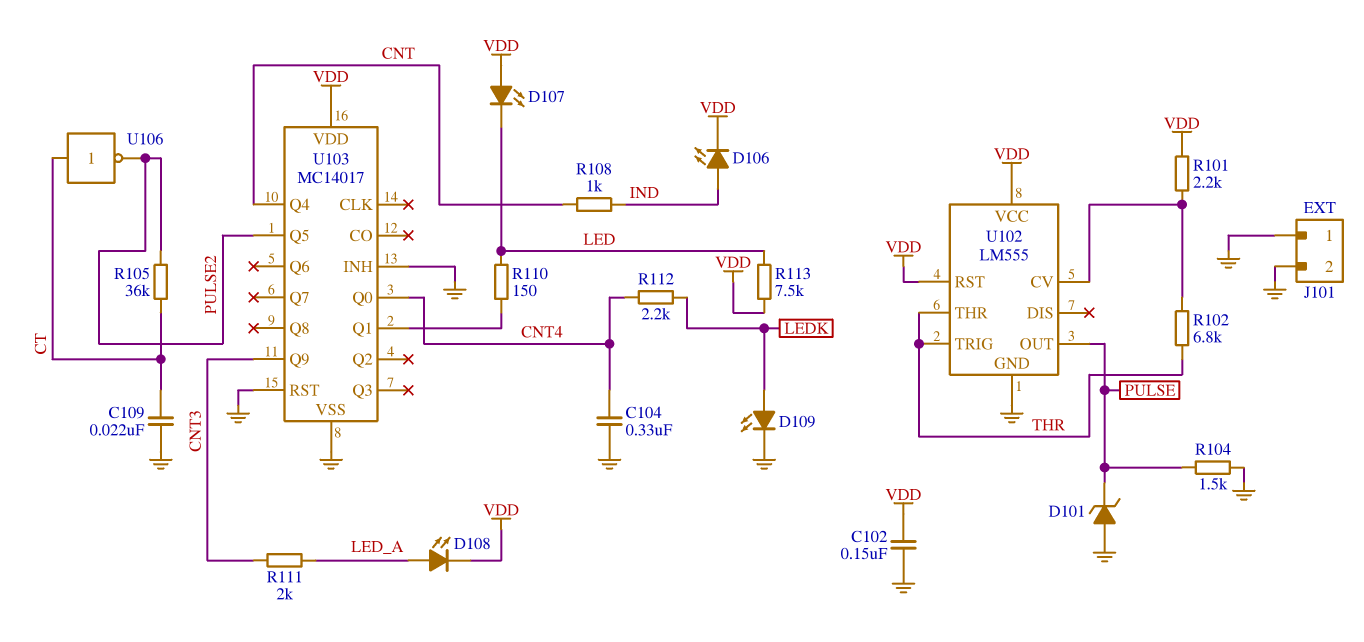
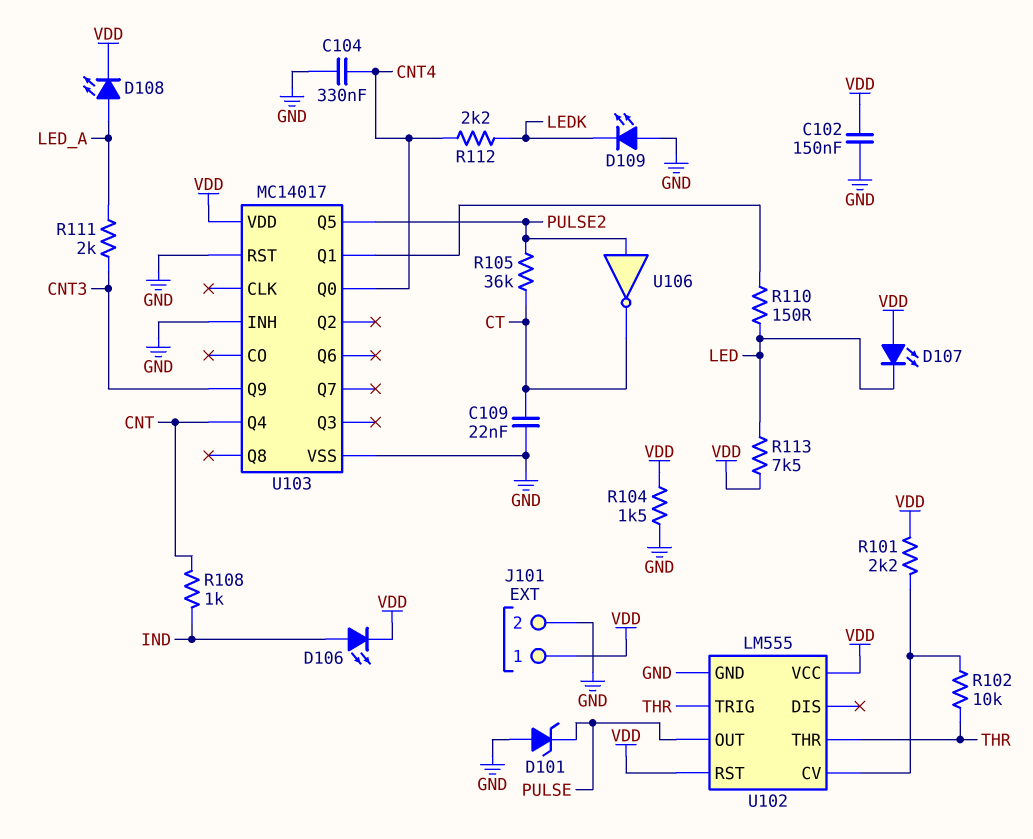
D109: LED (A LEDK, K GND) -> LED (A GND, K LEDK)
J101 pin 1: GND -> VDD
R102: 6.8k (THR, U102/CV) -> 10k (THR, U102/CV)
R104: 1.5k (GND, PULSE) -> 1.5k (GND, VDD)
U106: NOT (in CT, out PULSE2) -> NOT (in PULSE2, out CT)

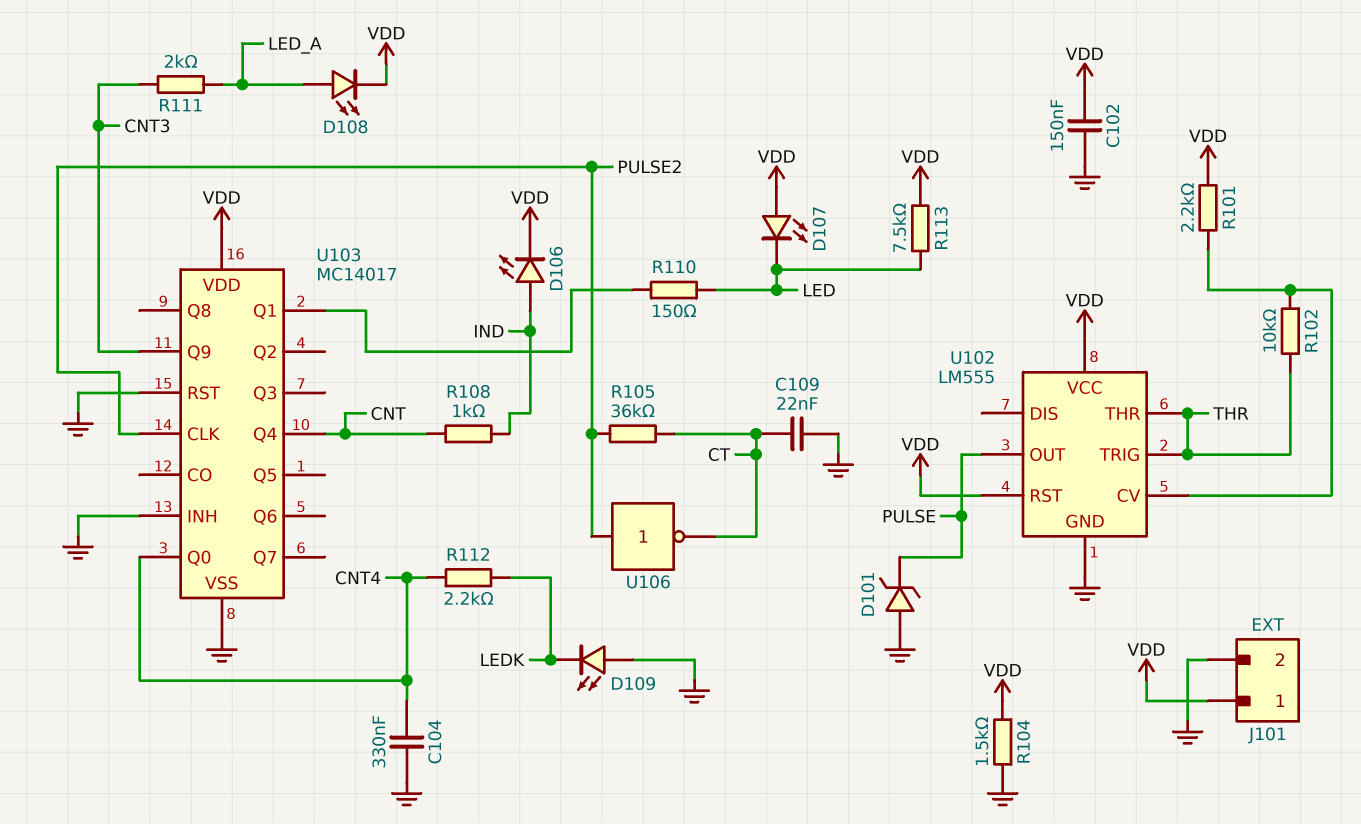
U103 pin CLK: none -> PULSE2
U103 pin Q5: PULSE2 -> none

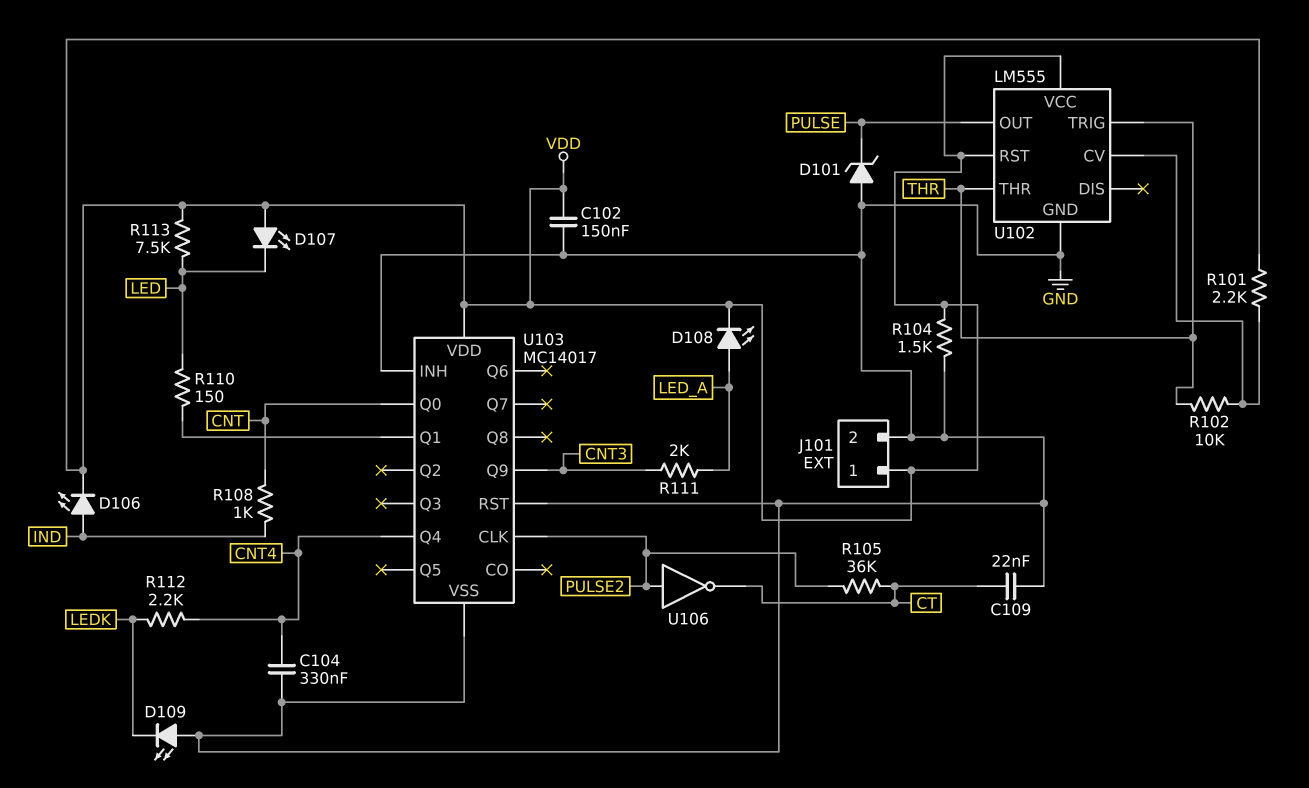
U103 pin Q0: CNT4 -> CNT
U103 pin Q4: CNT -> CNT4

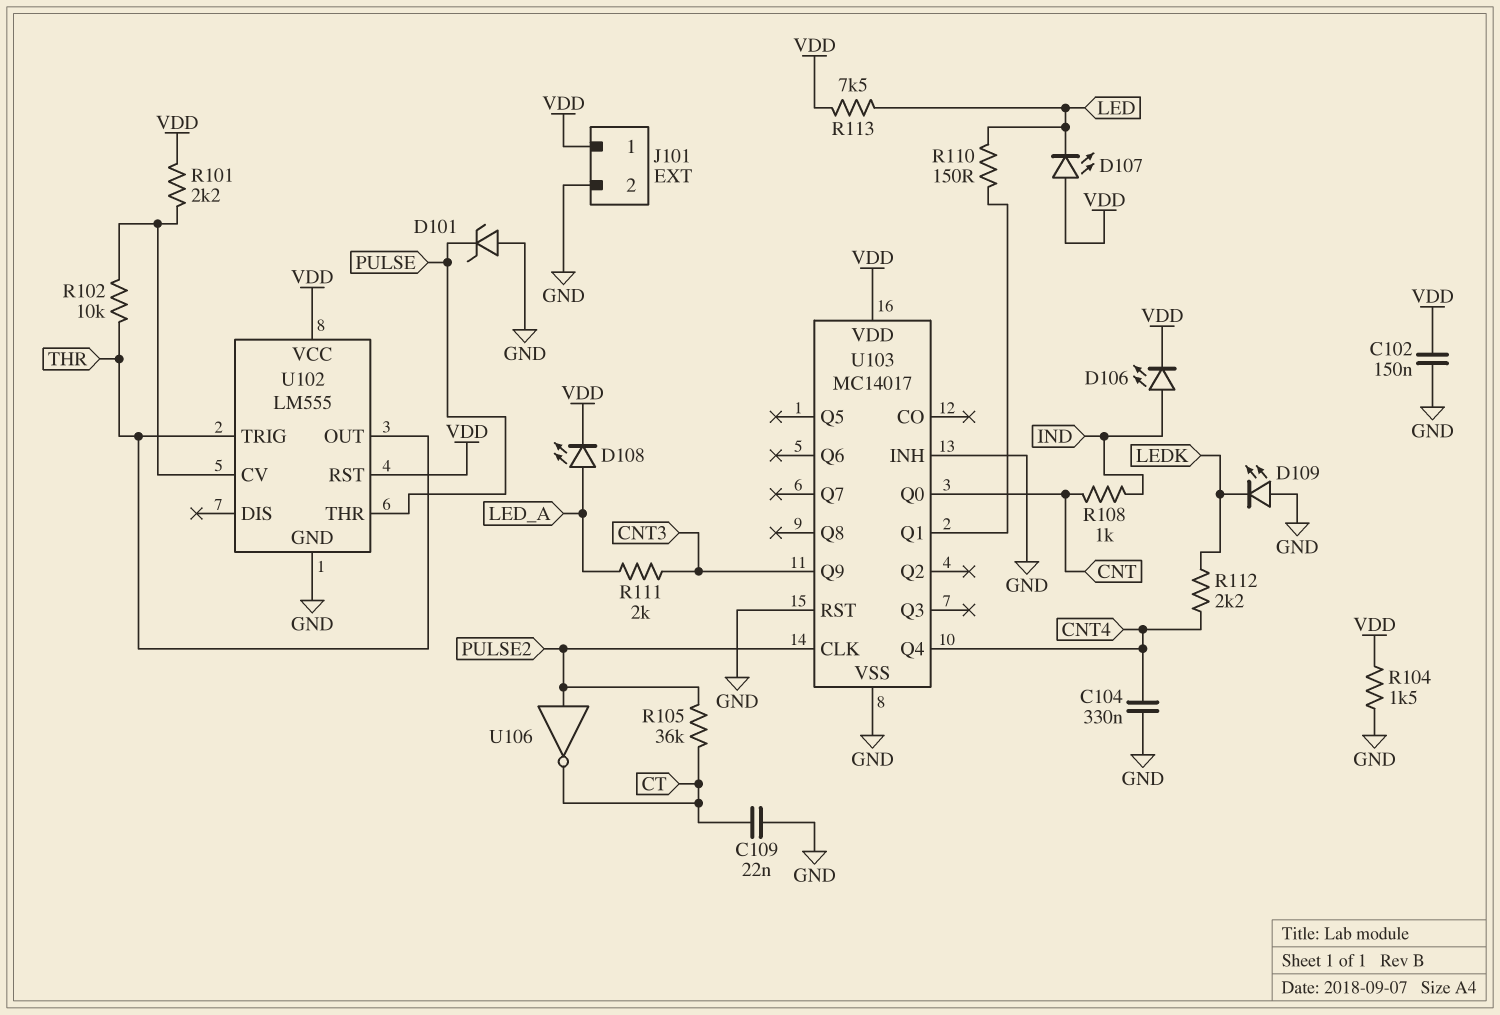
U102 pin OUT: PULSE -> THR
U102 pin THR: THR -> PULSE

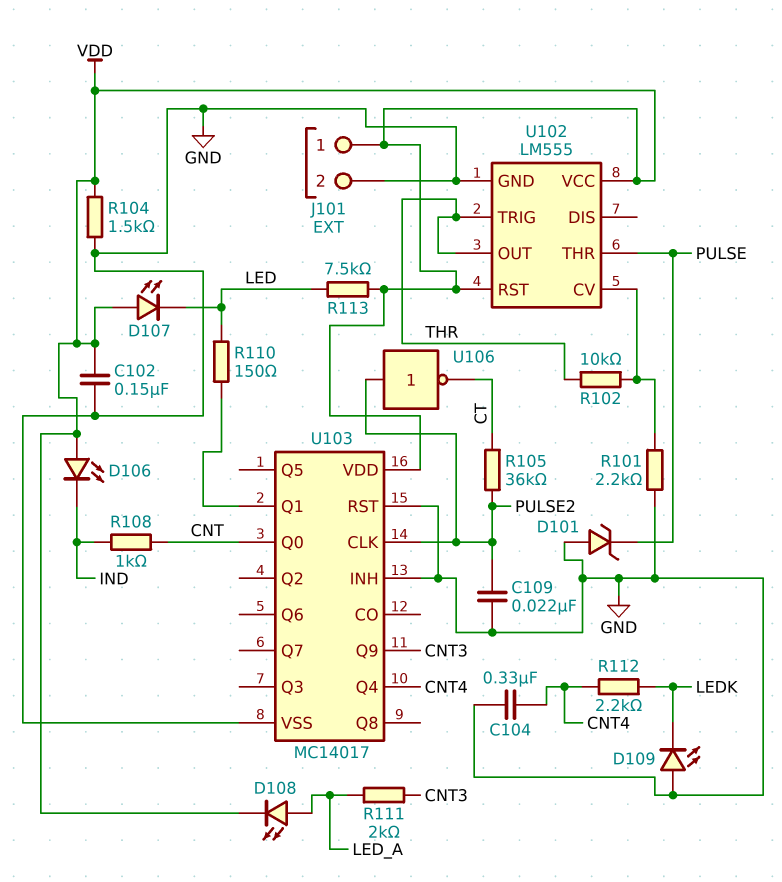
C109: 22nF (CT, GND) -> 22nF (GND, PULSE2)
D106: LED (A IND, K VDD) -> LED (A VDD, K IND)
R101: 2.2k (U102/CV, VDD) -> 2.2k (GND, U102/CV)

